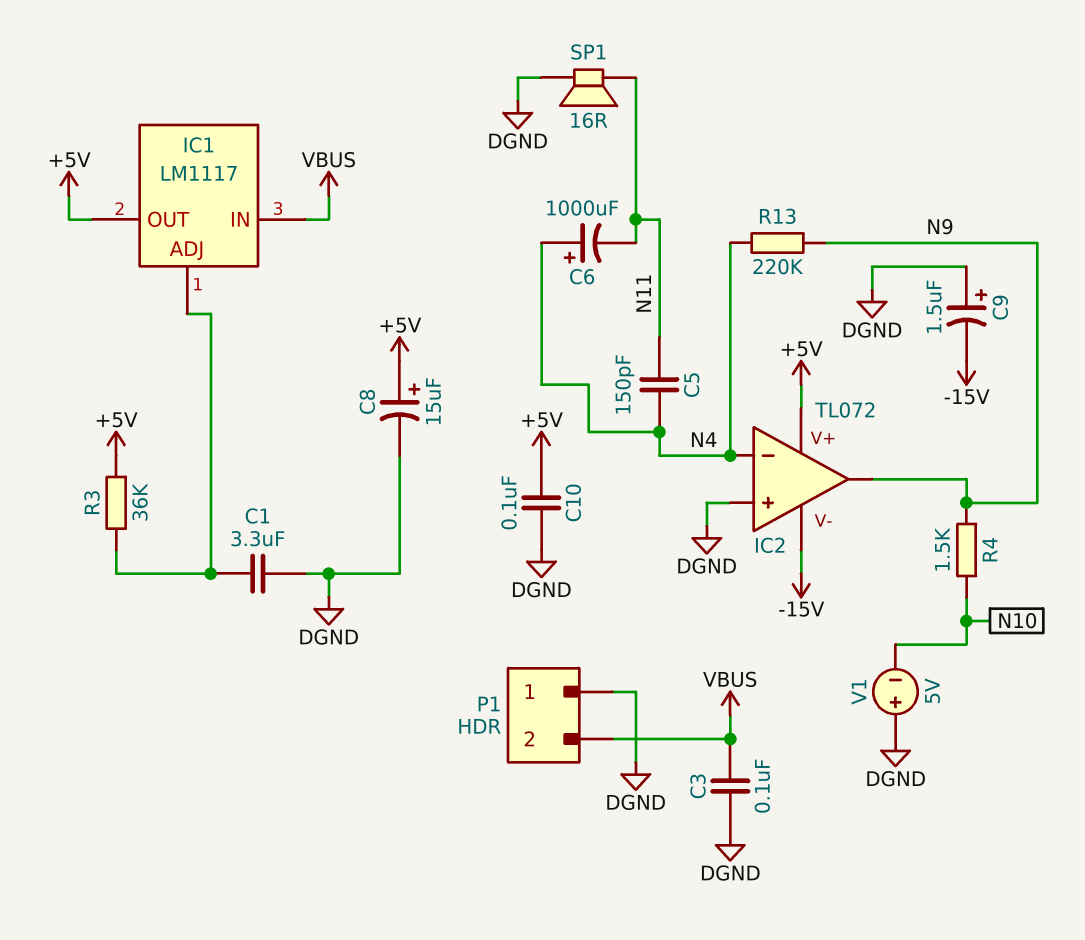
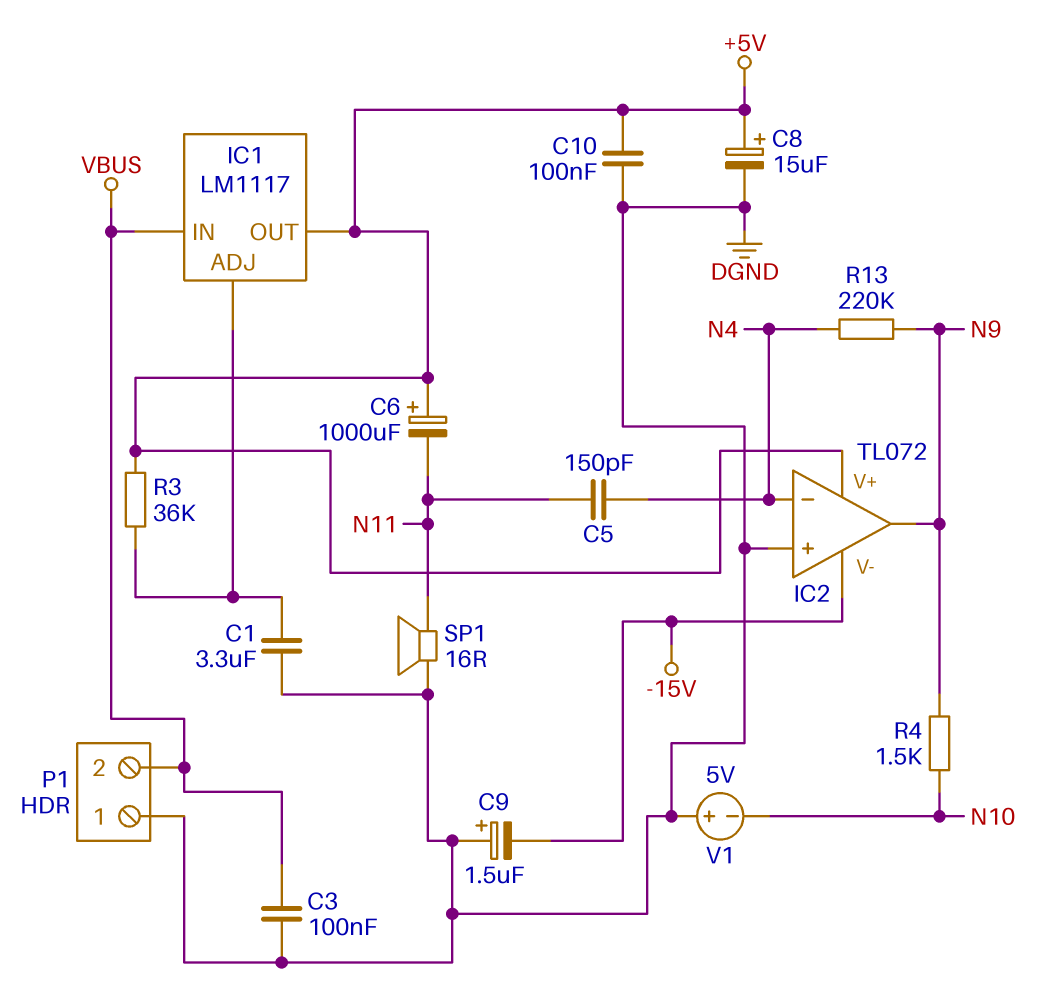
C6: 1000uF (plus N4, minus N11) -> 1000uF (plus +5V, minus N11)

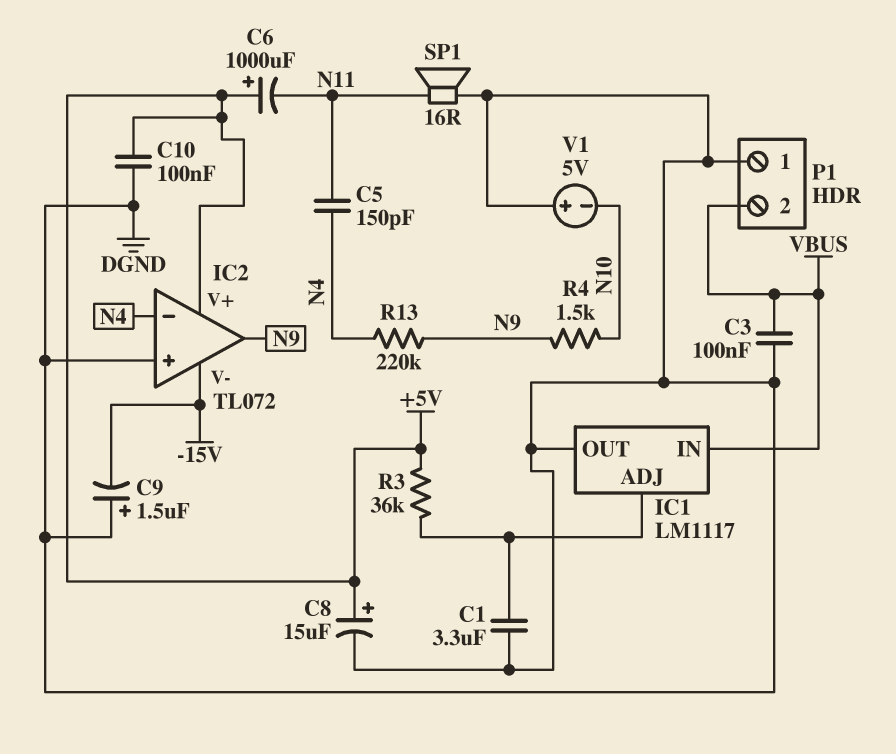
IC1 pin OUT: +5V -> DGND

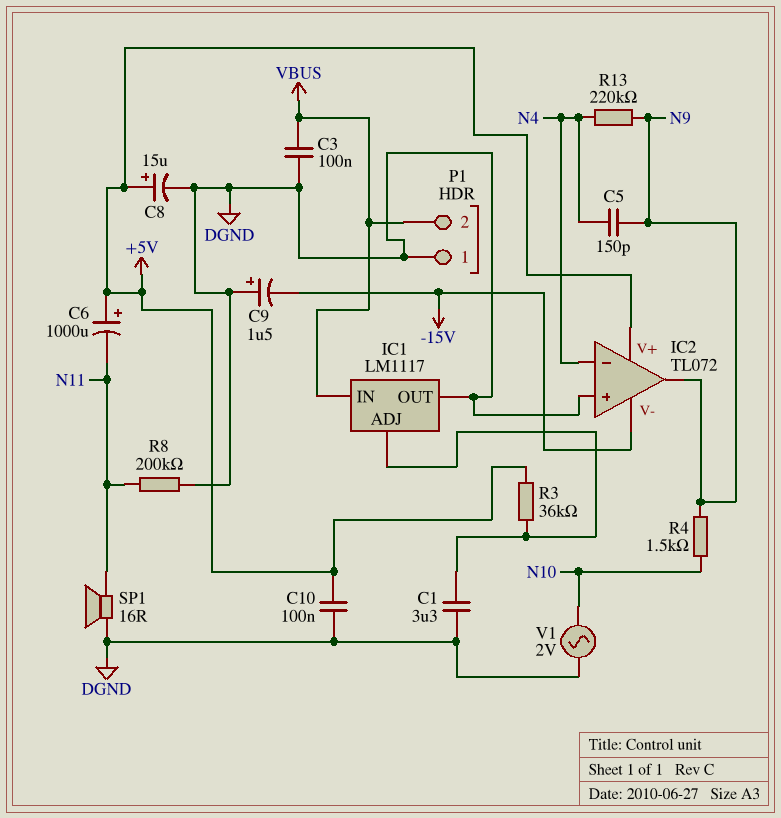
C5: 150pF (N4, N11) -> 150pF (N4, N9)
R8: none -> 200k (DGND, N11)
V1: 5V (plus DGND, minus N10) -> AC 2V (DGND, N10)

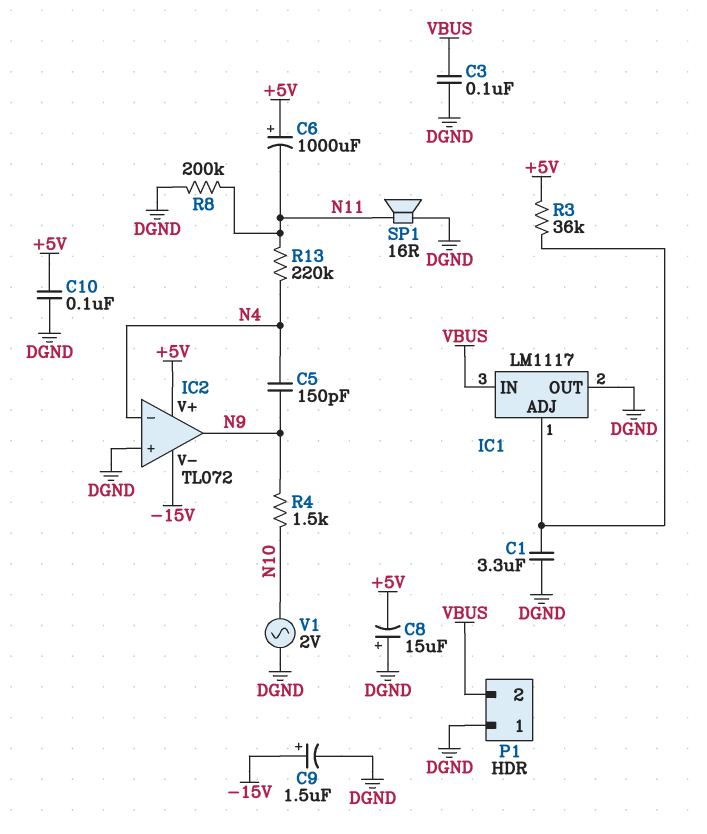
C8: 15uF (plus +5V, minus DGND) -> 15uF (plus DGND, minus +5V)
C9: 1.5uF (plus DGND, minus -15V) -> 1.5uF (plus -15V, minus DGND)
R13: 220k (N4, N9) -> 220k (N4, N11)

